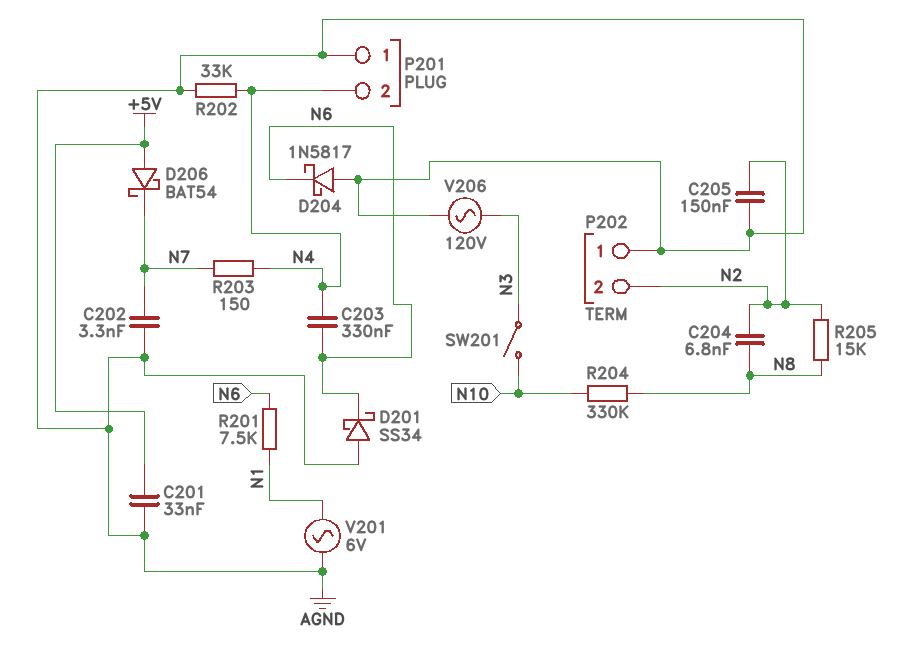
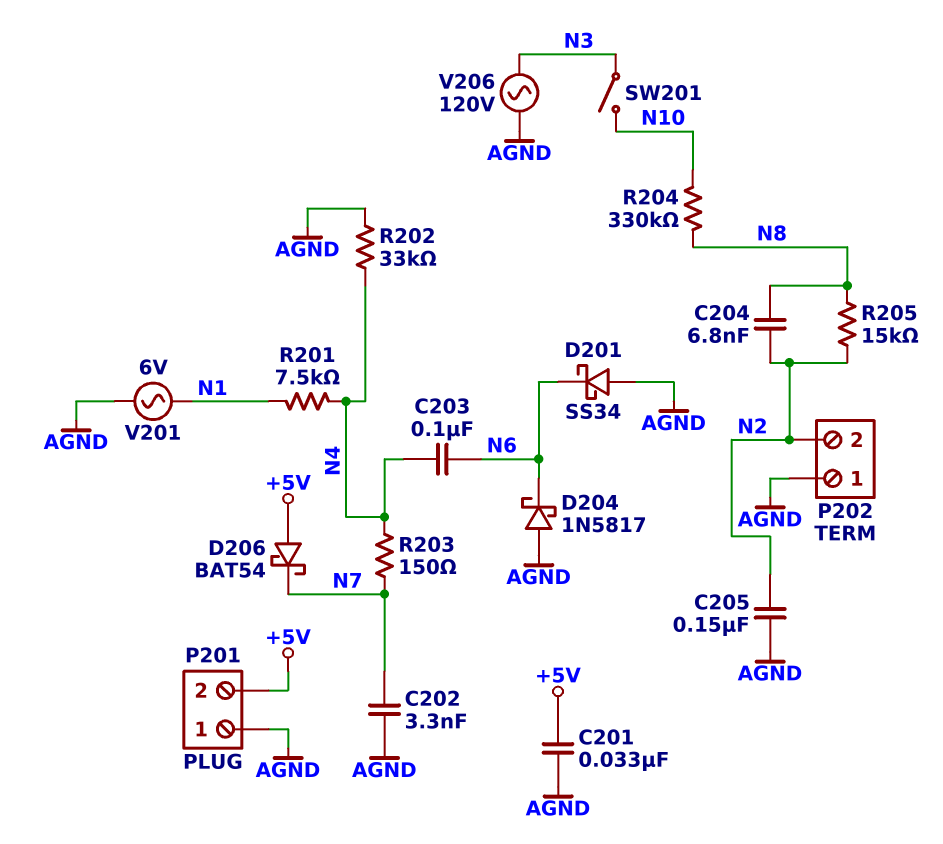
C203: 330nF (N4, N6) -> 100nF (N4, N6)
P201 pin 2: N4 -> +5V
R201: 7.5k (N1, N6) -> 7.5k (N1, N4)

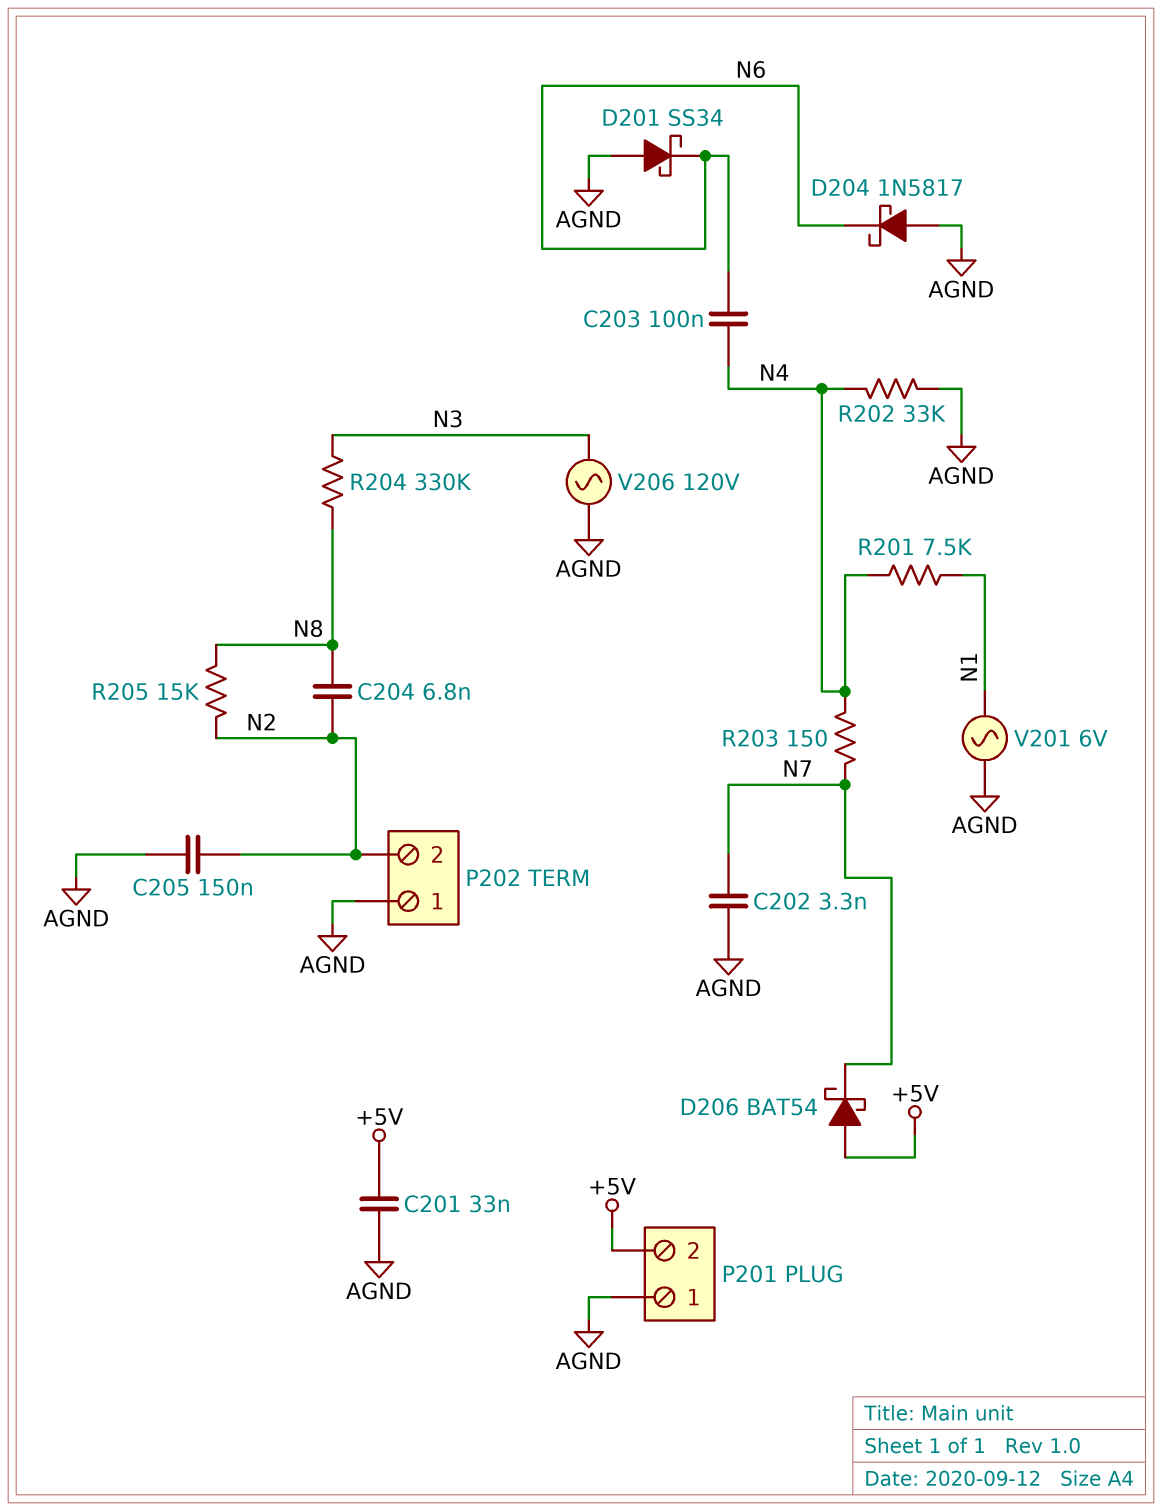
R204: 330k (N8, N10) -> 330k (N3, N8)
SW201: switch (N3, N10) -> none

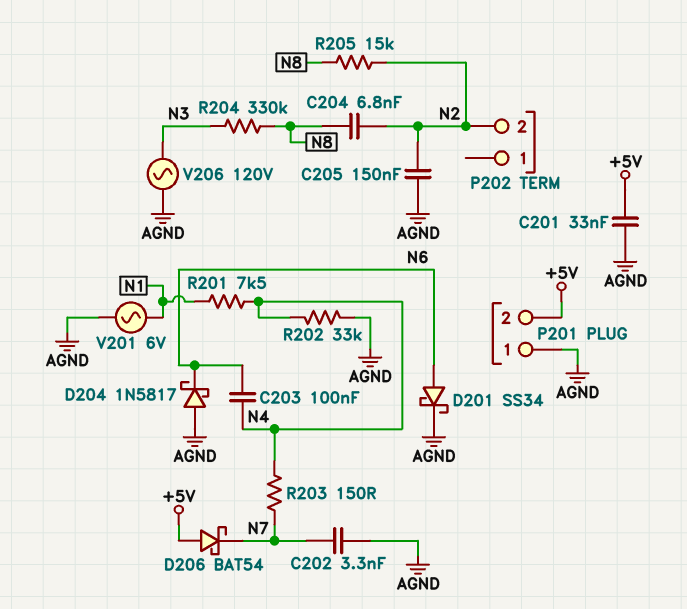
D201: schottky SS34 (A AGND, K N6) -> schottky SS34 (A N6, K AGND)
P202 pin 1: AGND -> none

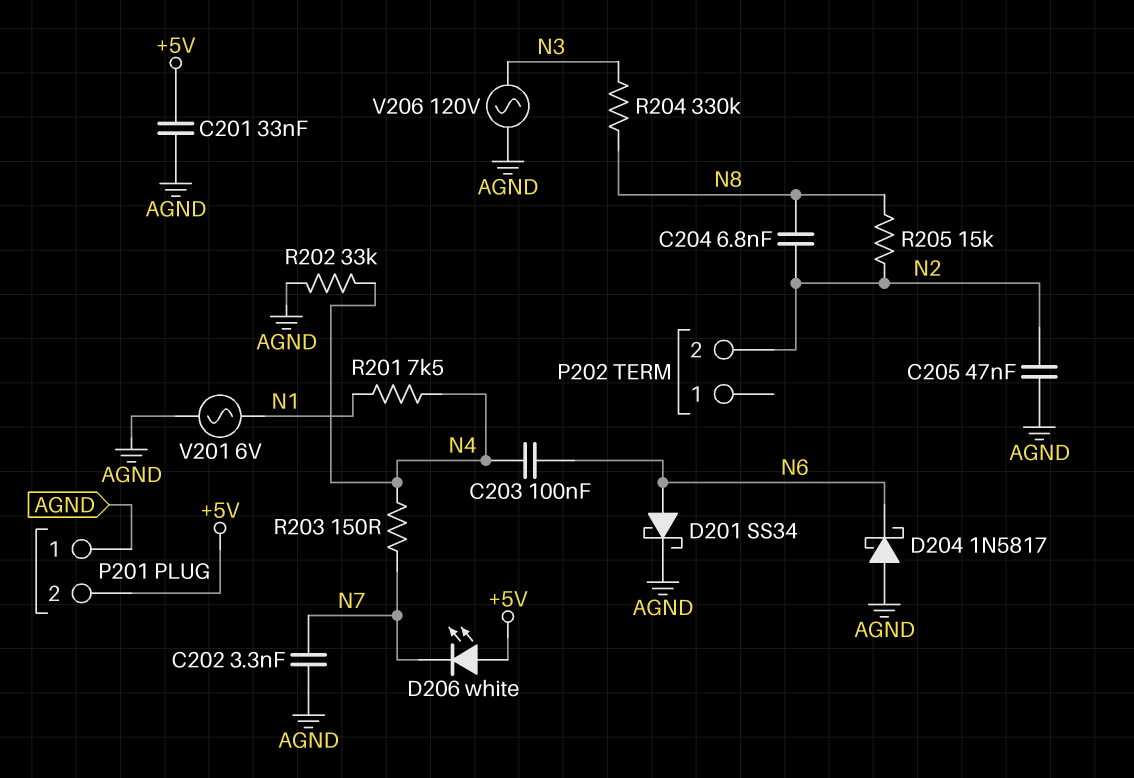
C205: 150nF (AGND, N2) -> 47nF (AGND, N2)
D206: schottky BAT54 (A +5V, K N7) -> LED white (A +5V, K N7)

